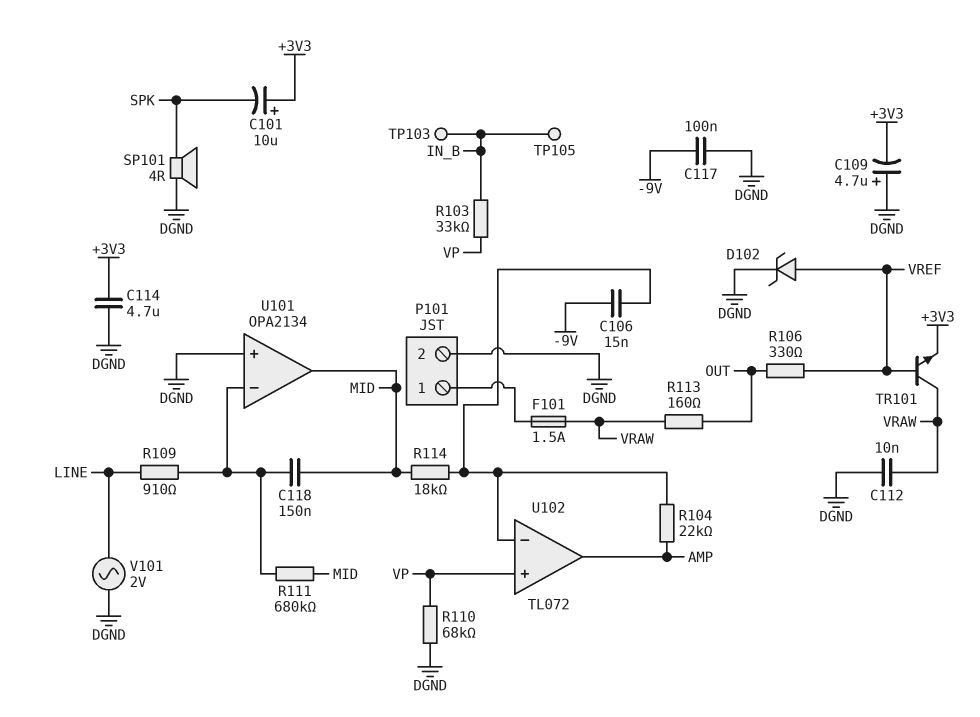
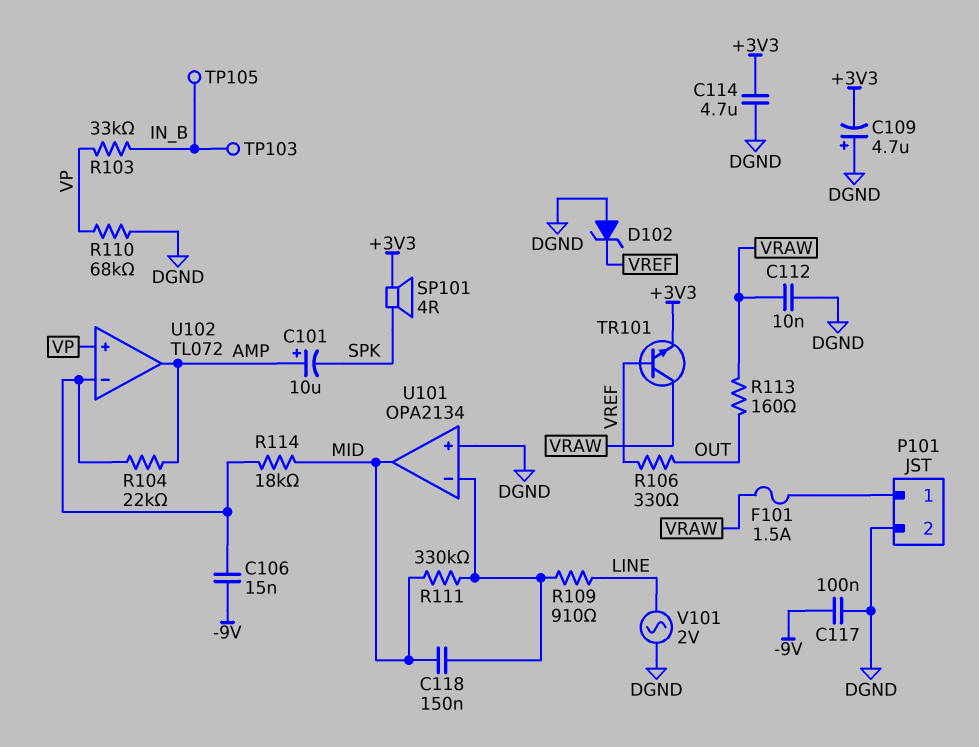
C101: 10uF (plus +3V3, minus SPK) -> 10uF (plus AMP, minus SPK)
D102: zener (A VREF, K DGND) -> zener (A DGND, K VREF)
R111: 680k (MID, U101/in-) -> 330k (MID, U101/in-)
SP101: speaker 4R (DGND, SPK) -> speaker 4R (+3V3, SPK)

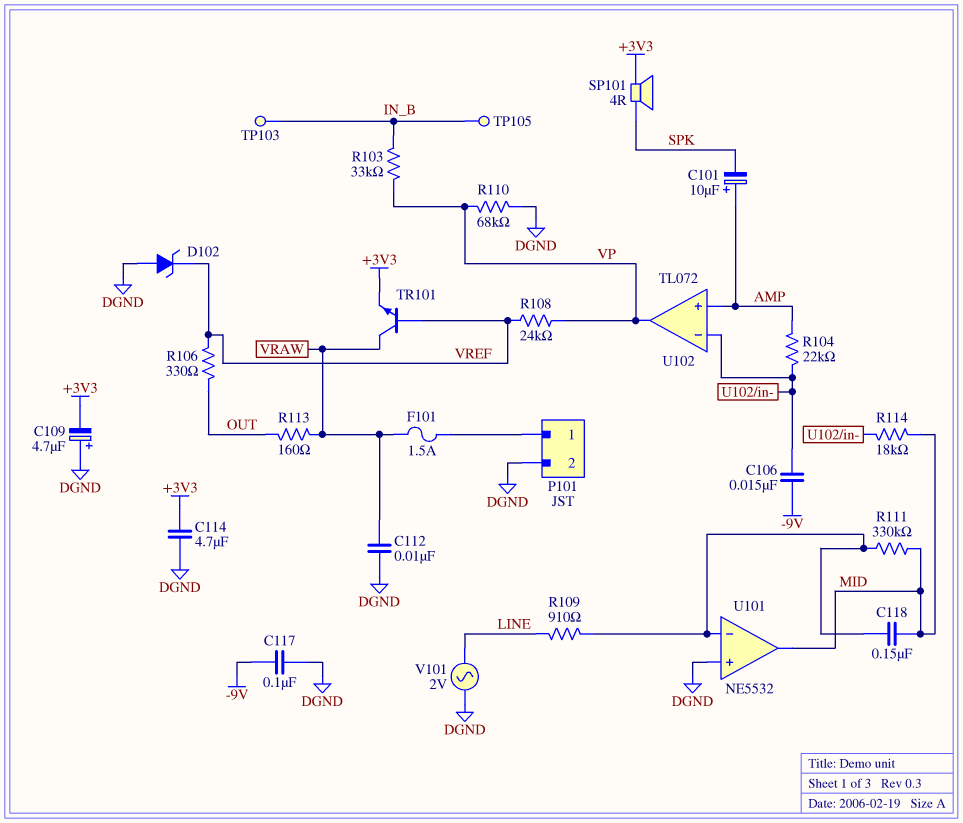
R108: none -> 24k (VP, VREF)
U101: OPA2134 -> NE5532
U102 pin in+: VP -> AMP
U102 pin out: AMP -> VP

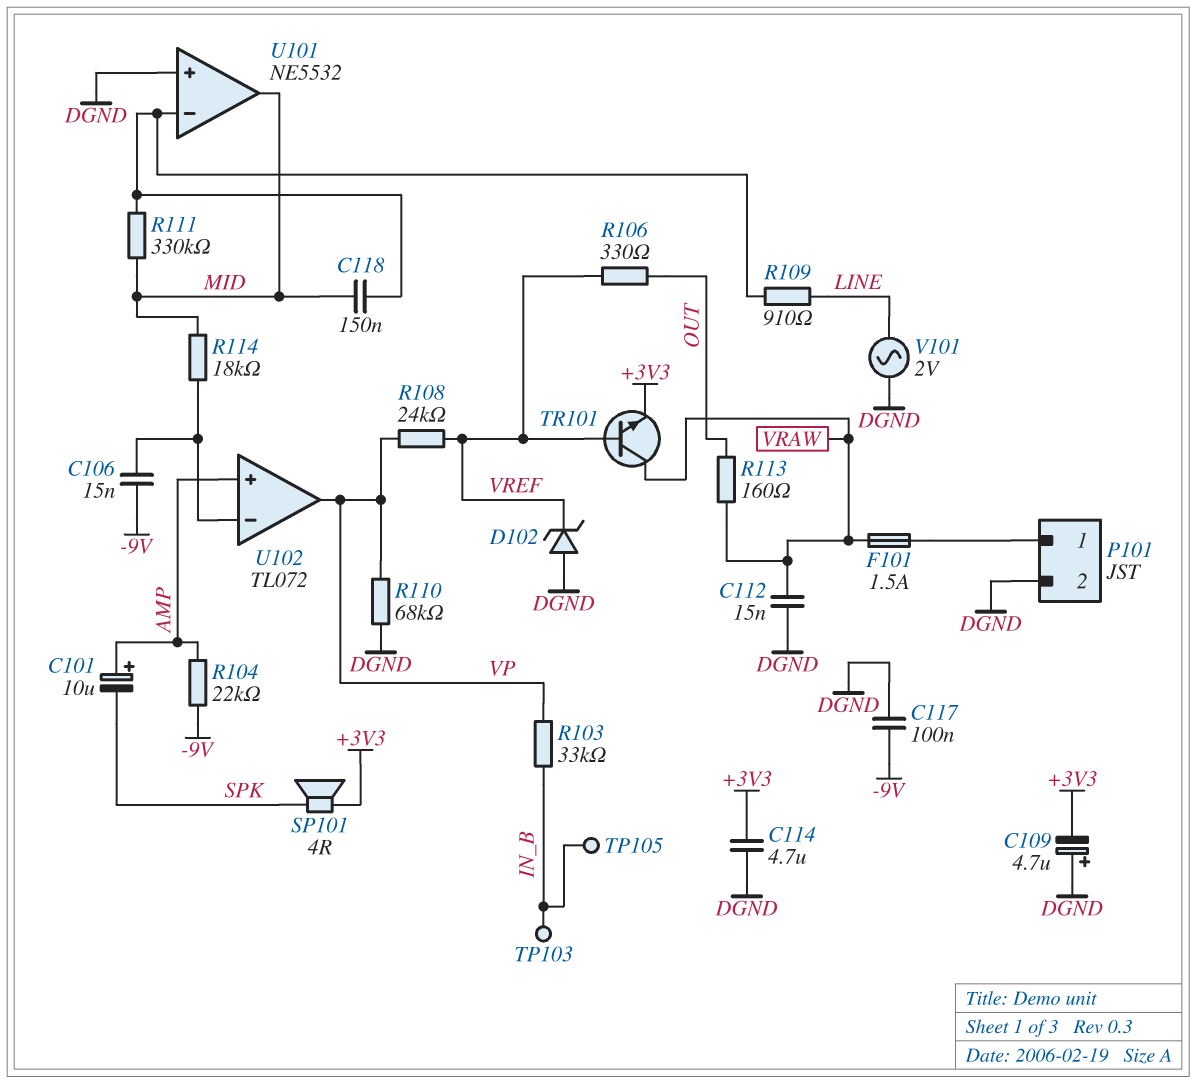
C112: 10nF (DGND, VRAW) -> 15nF (DGND, VRAW)
R104: 22k (AMP, U102/in-) -> 22k (-9V, AMP)

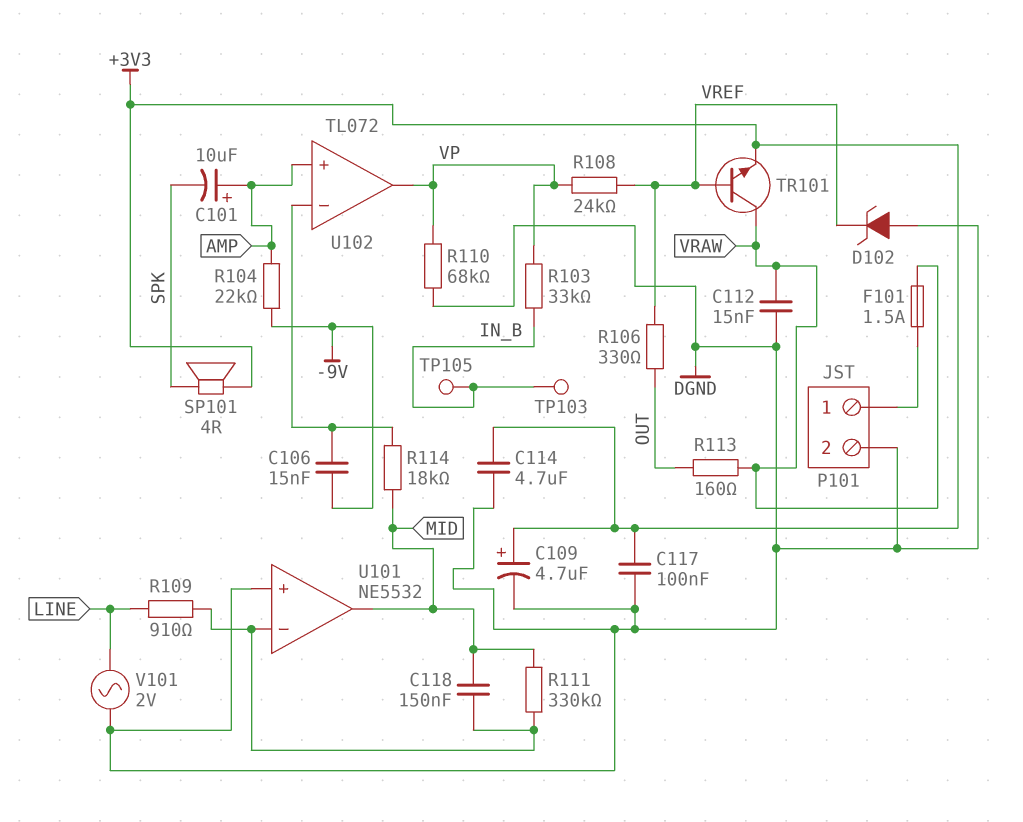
C109: 4.7uF (plus DGND, minus +3V3) -> 4.7uF (plus +3V3, minus DGND)
C117: 100nF (-9V, DGND) -> 100nF (+3V3, DGND)

